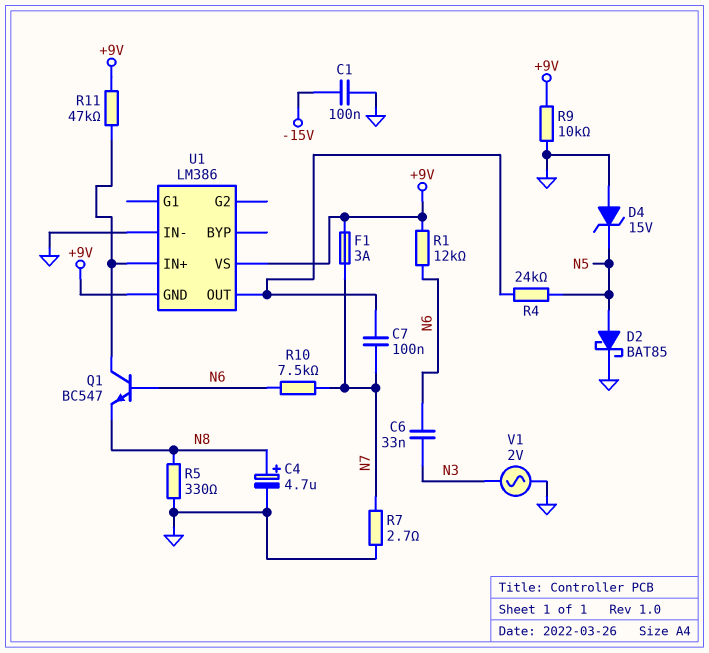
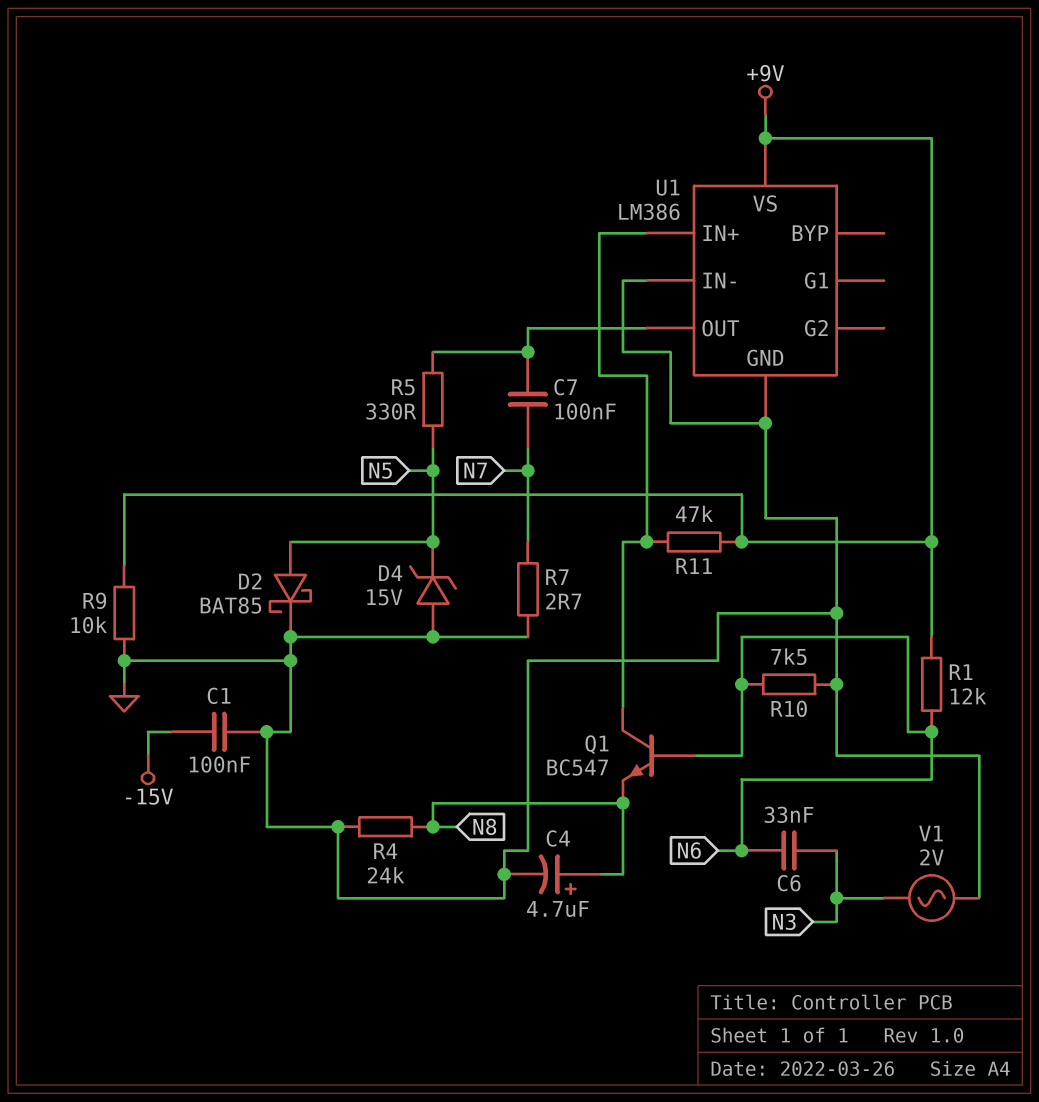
F1: 3A (+9V, N7) -> none
R4: 24k (N5, U1/OUT) -> 24k (GND, N8)
R5: 330 (GND, N8) -> 330 (N5, U1/OUT)
R10: 7.5k (N6, N7) -> 7.5k (GND, N6)
U1 pin GND: +9V -> GND

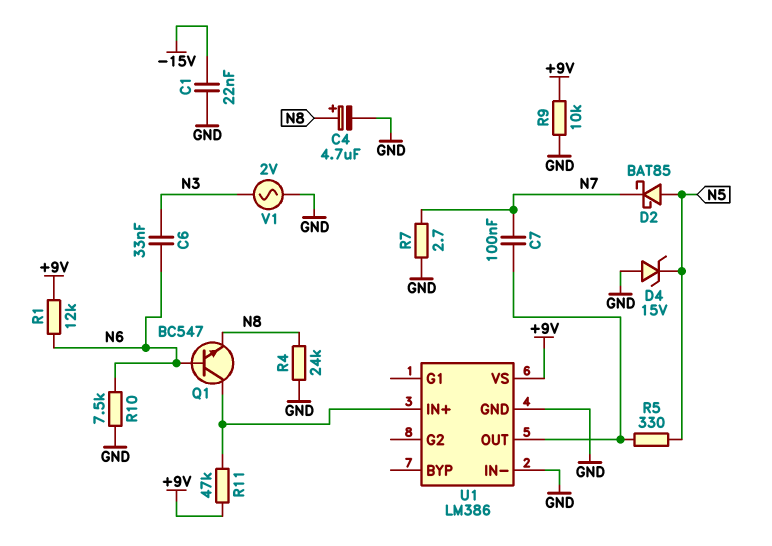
C1: 100nF (-15V, GND) -> 22nF (-15V, GND)
D2: schottky BAT85 (A N5, K GND) -> schottky BAT85 (A N5, K N7)

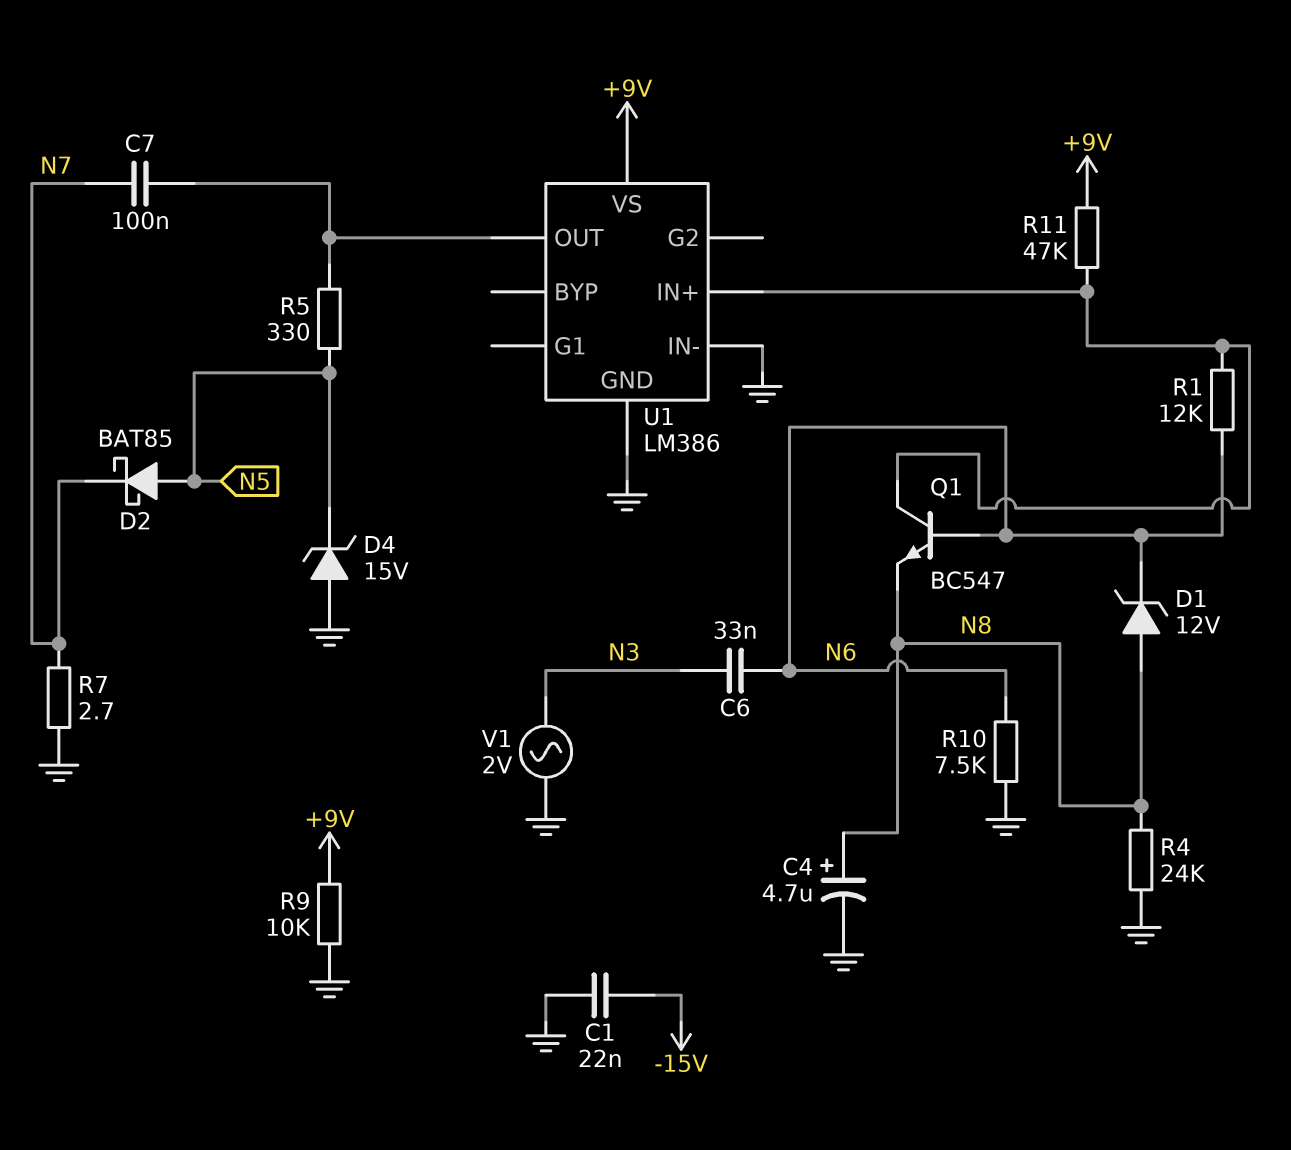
D1: none -> zener 12V (A N8, K N6)
R1: 12k (+9V, N6) -> 12k (N6, U1/IN+)

